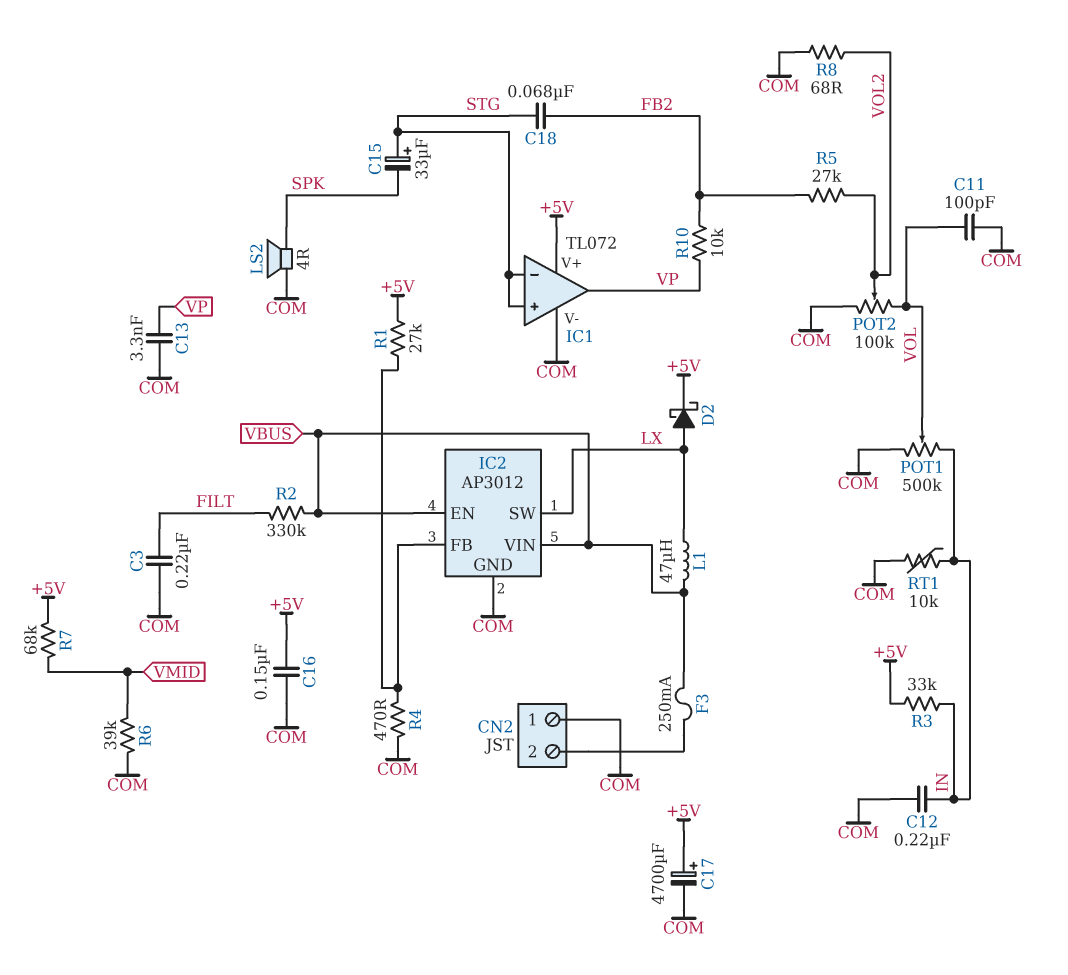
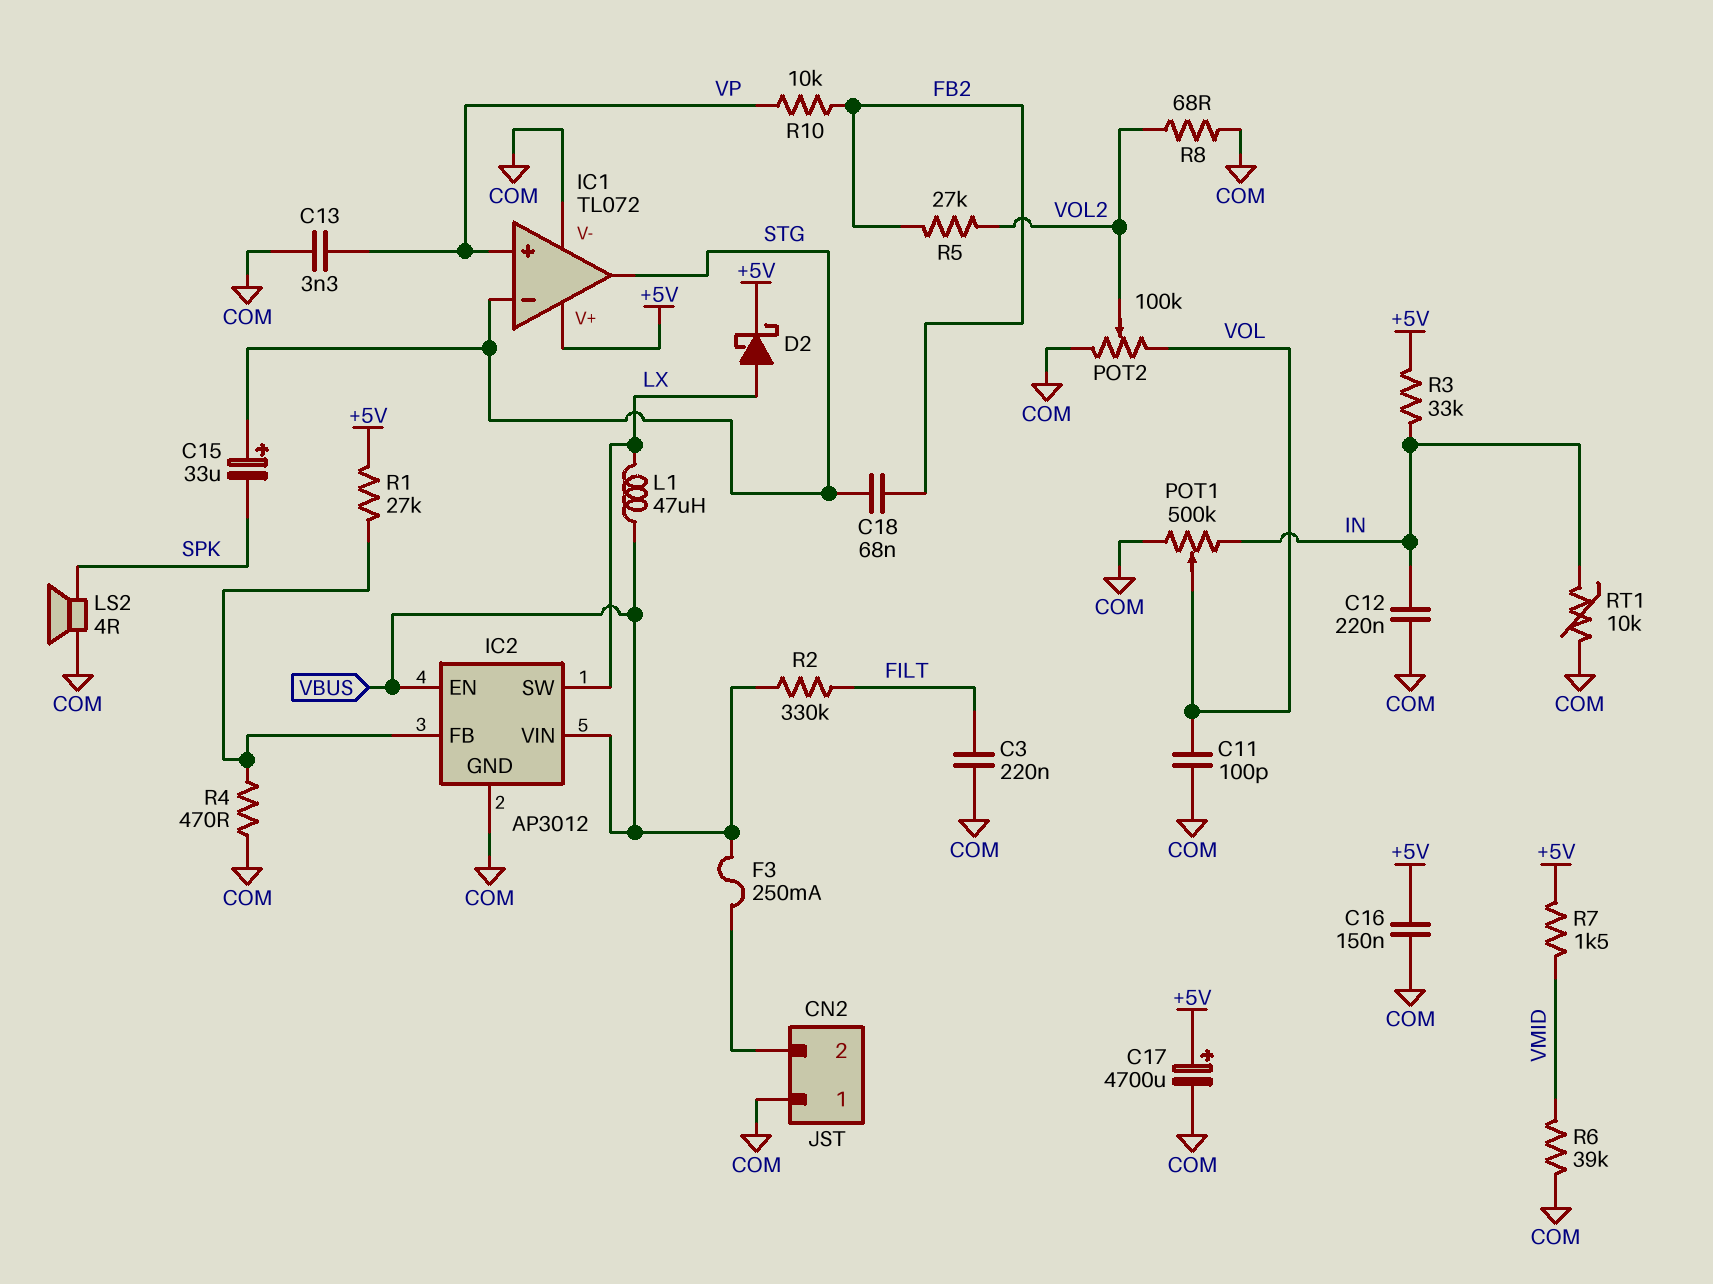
IC1 pin in+: STG -> VP
IC1 pin out: VP -> STG
R7: 68k (+5V, VMID) -> 1.5k (+5V, VMID)

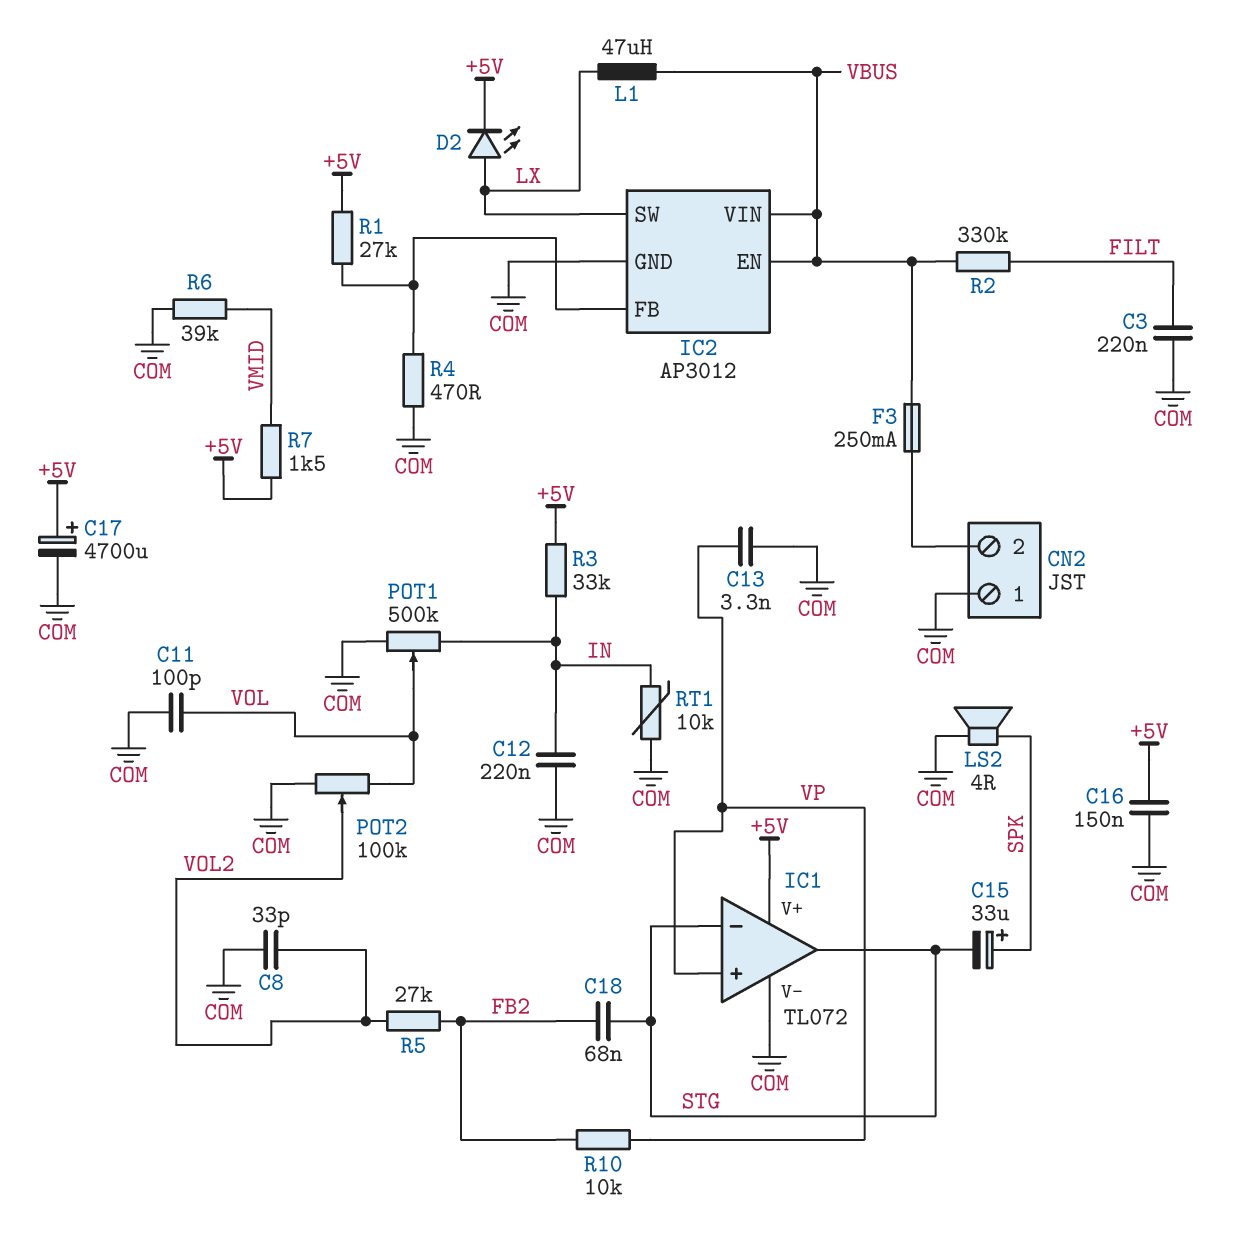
C8: none -> 33pF (COM, VOL2)
C15: 33uF (plus STG, minus SPK) -> 33uF (plus SPK, minus STG)
D2: schottky (A LX, K +5V) -> LED (A LX, K +5V)
R8: 68 (COM, VOL2) -> none

